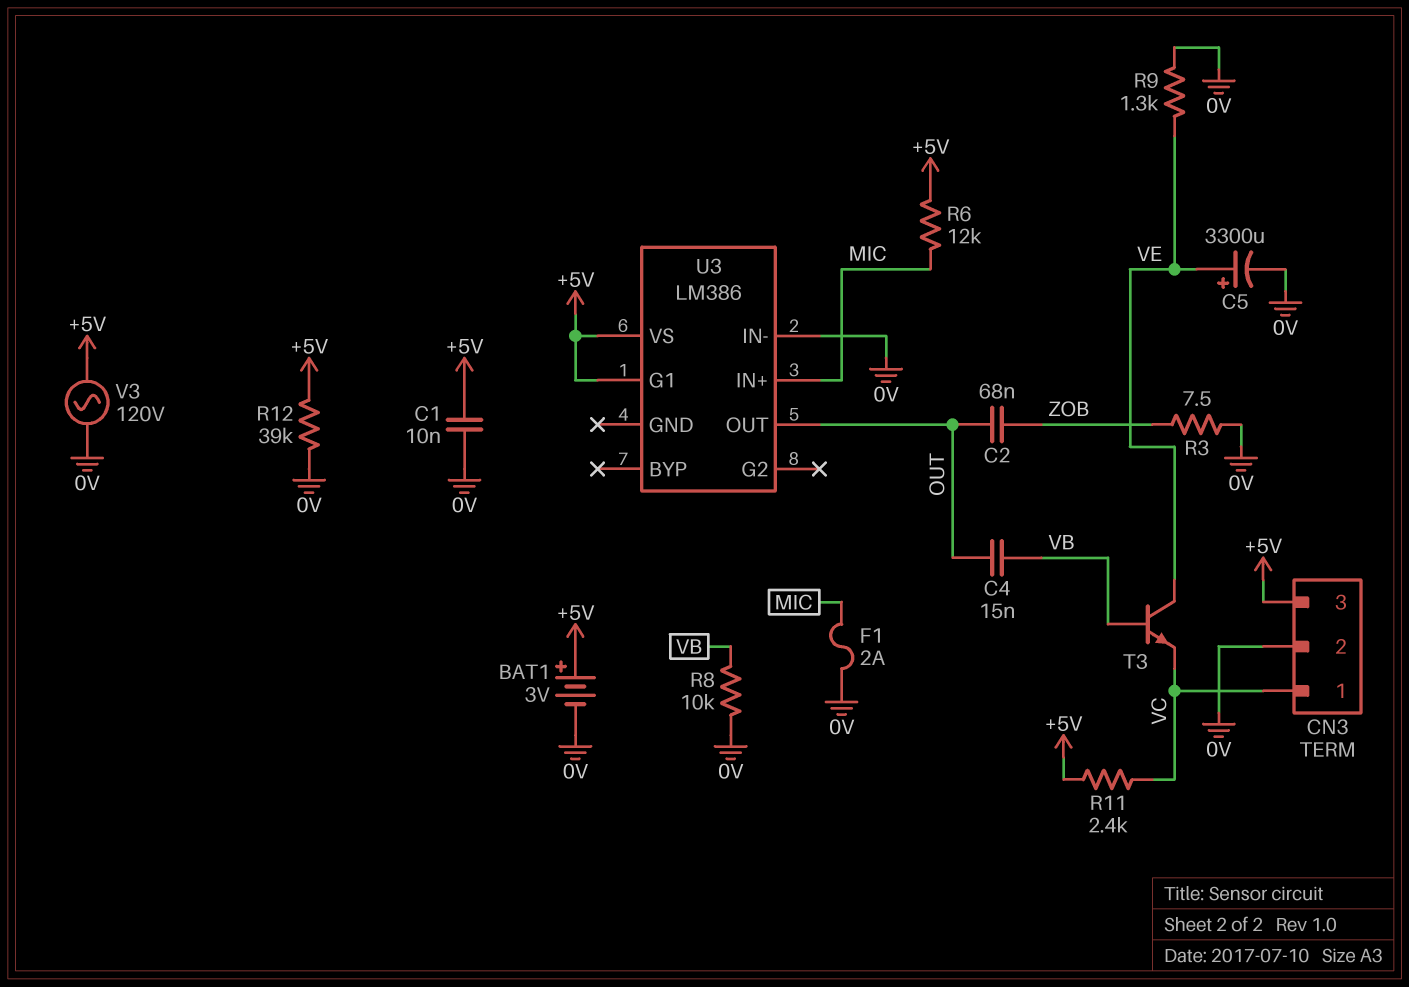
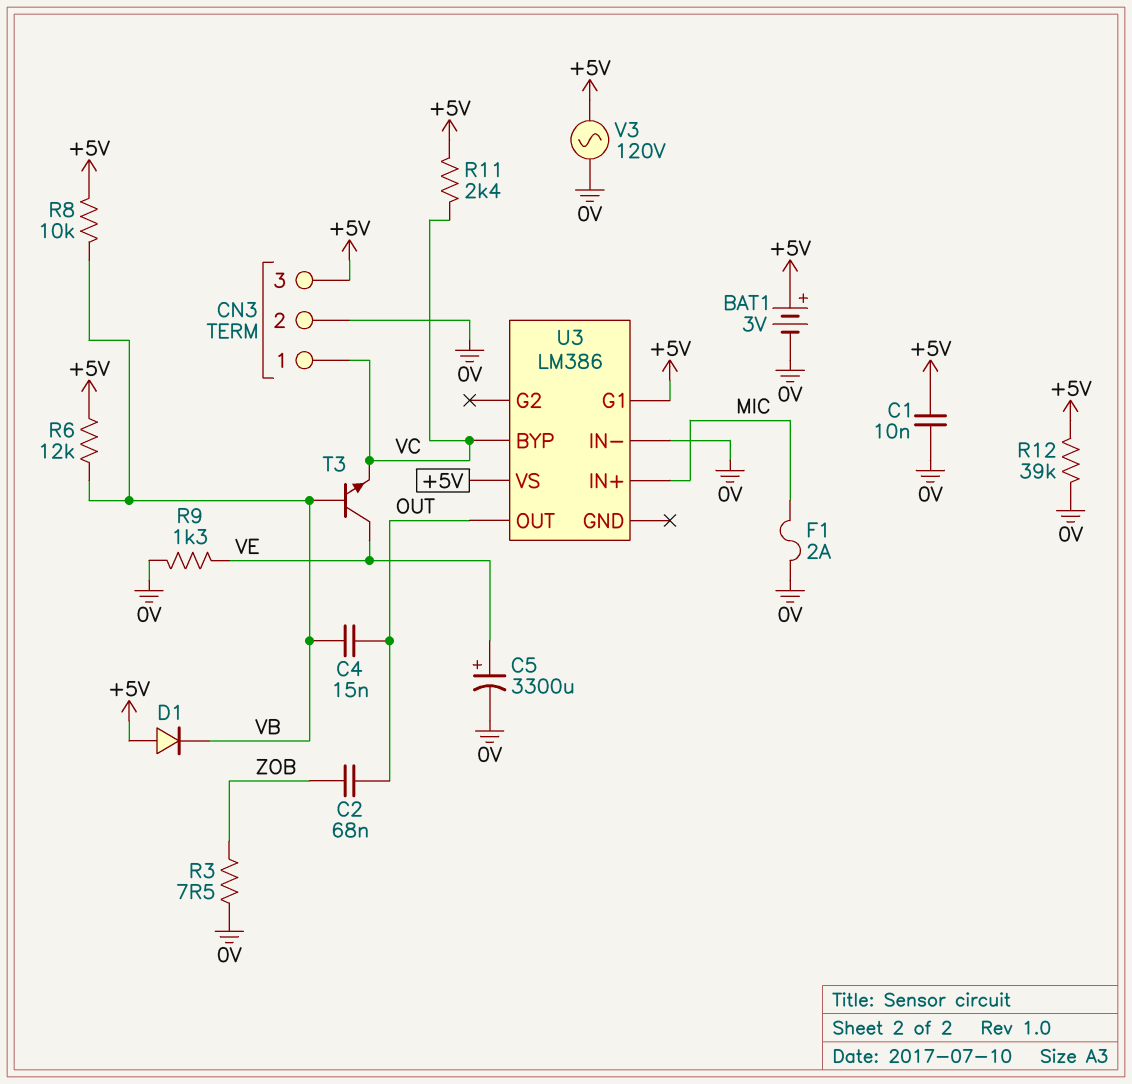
D1: none -> diode (A +5V, K VB)
R6: 12k (+5V, MIC) -> 12k (+5V, VB)
R8: 10k (0V, VB) -> 10k (+5V, VB)
U3 pin BYP: none -> VC

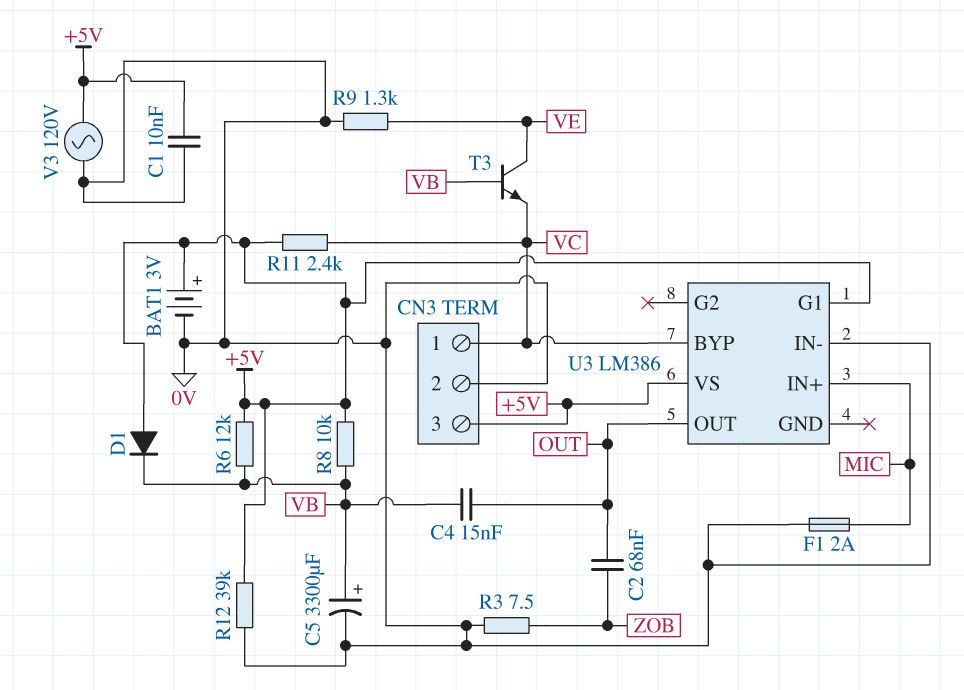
C5: 3300uF (plus VE, minus 0V) -> 3300uF (plus VB, minus 0V)

